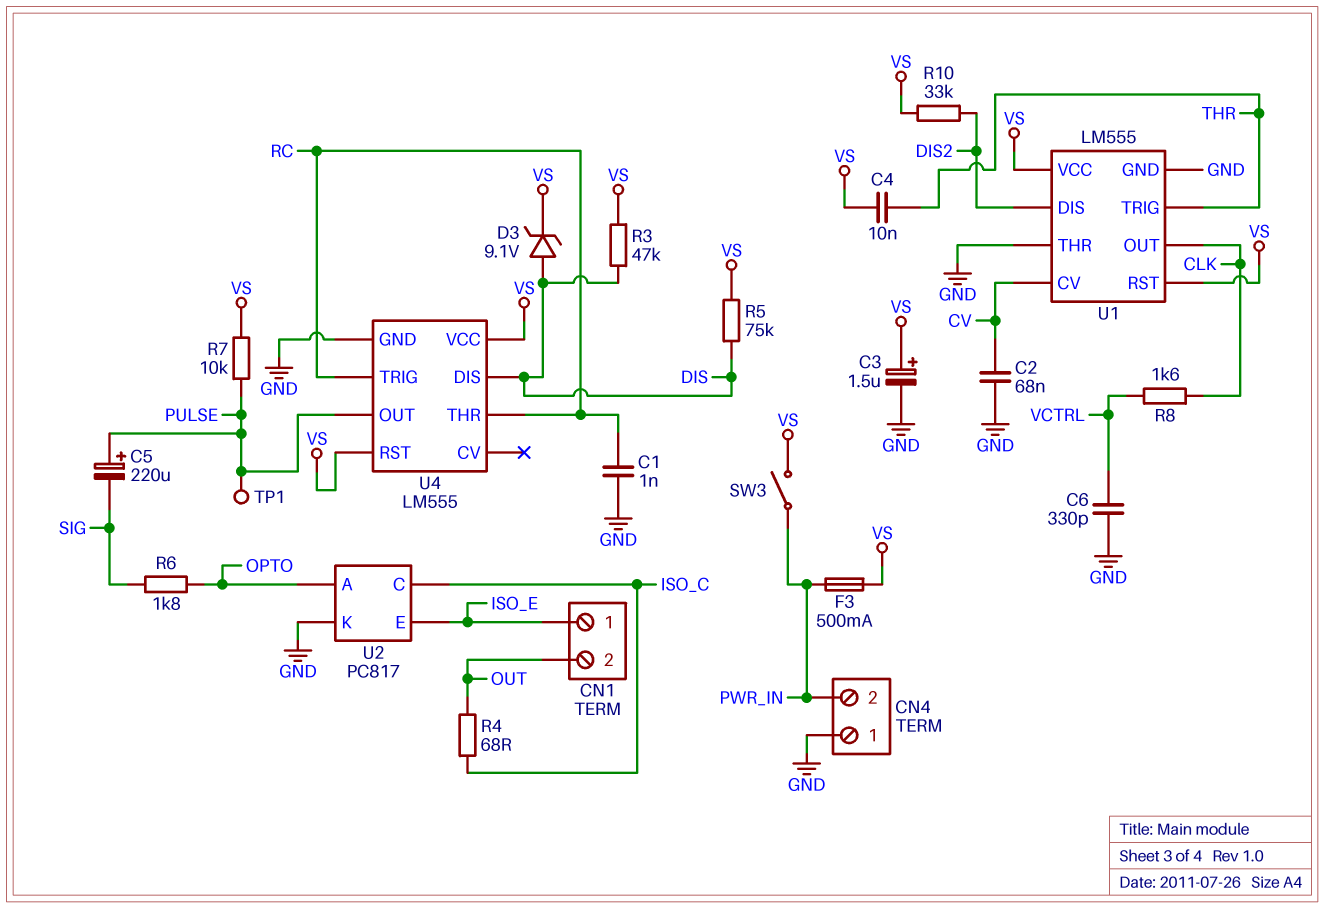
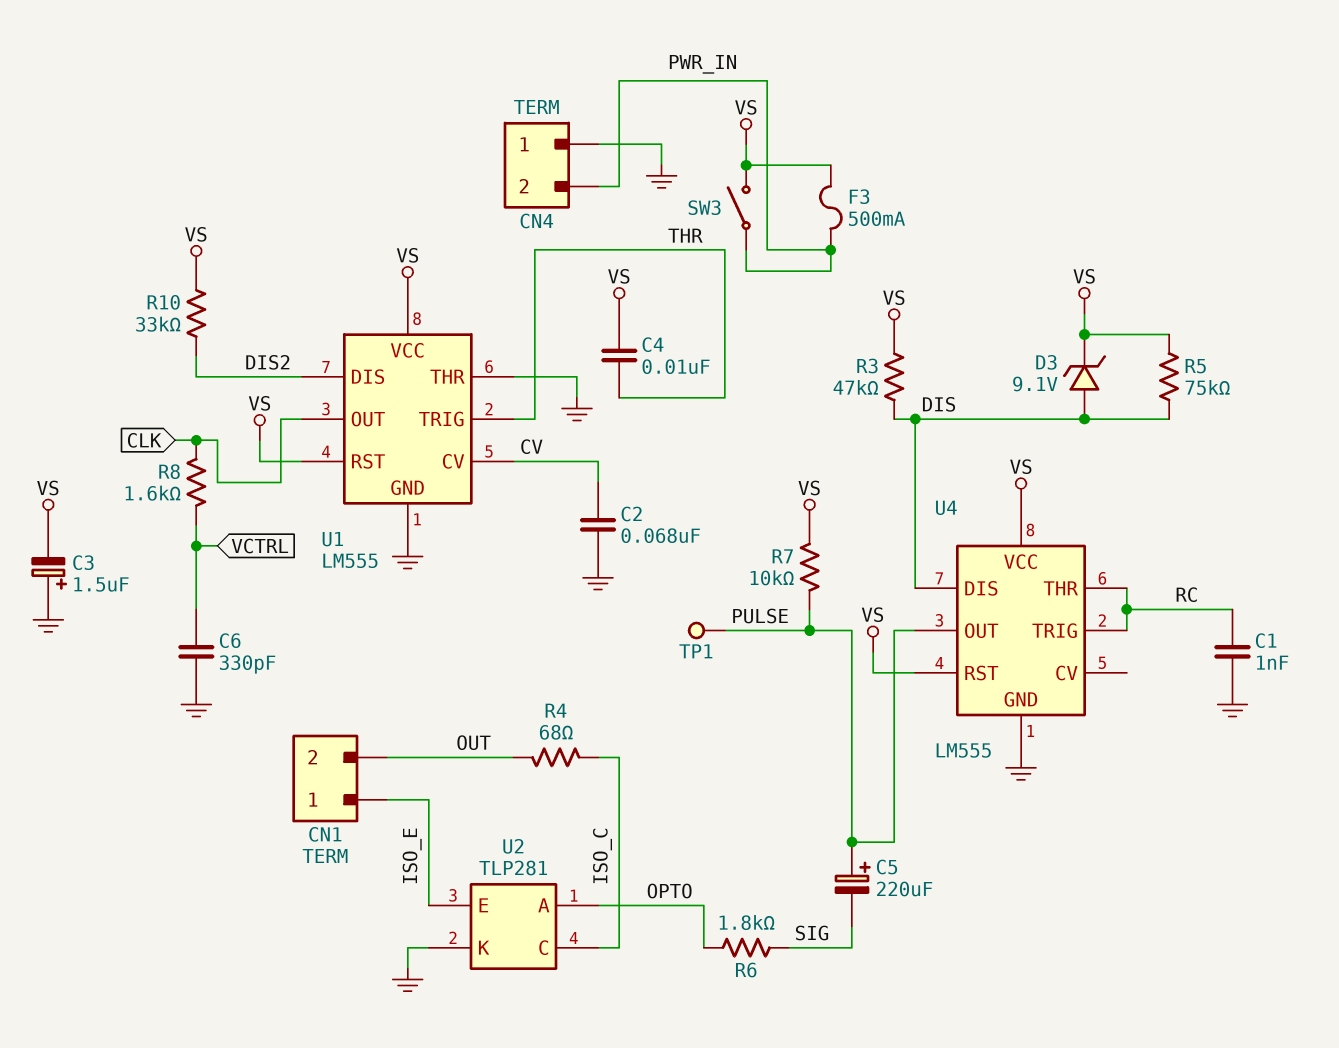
C3: 1.5uF (plus VS, minus GND) -> 1.5uF (plus GND, minus VS)
U2: PC817 -> TLP281

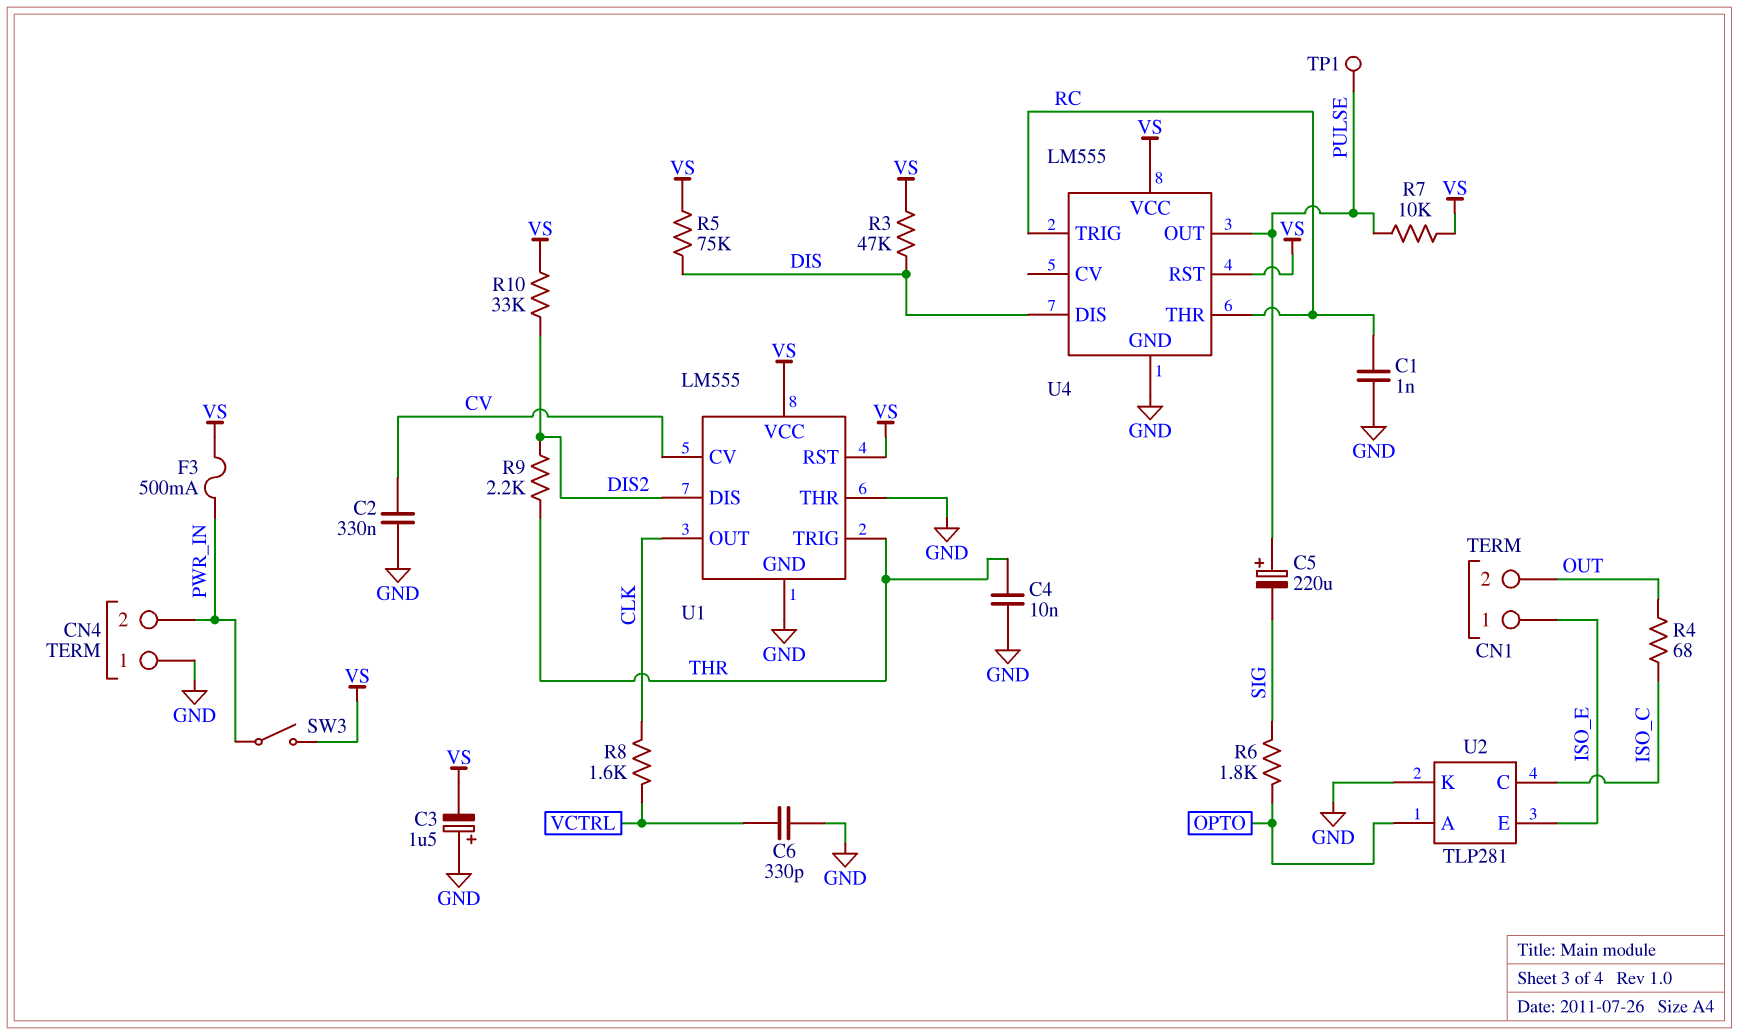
C2: 68nF (CV, GND) -> 330nF (CV, GND)
C4: 10nF (THR, VS) -> 10nF (GND, THR)
D3: zener 9.1V (A DIS, K VS) -> none
R9: none -> 2.2k (DIS2, THR)

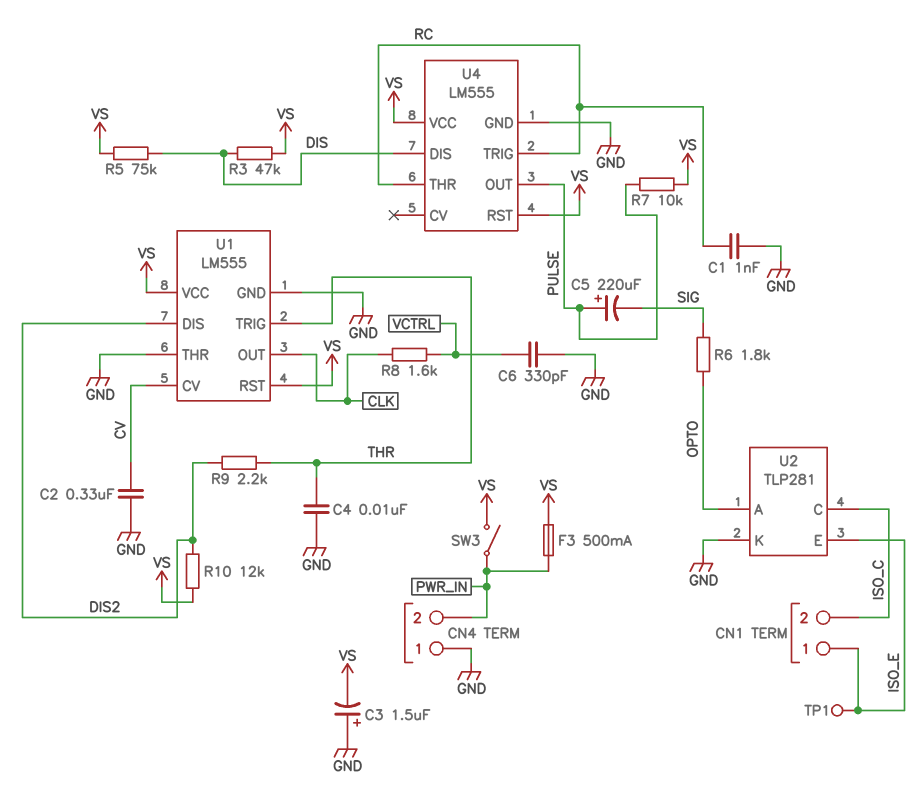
CN1 pin 2: OUT -> ISO_C
R4: 68 (ISO_C, OUT) -> none
R10: 33k (DIS2, VS) -> 12k (DIS2, VS)
TP1: test point (PULSE) -> test point (ISO_E)

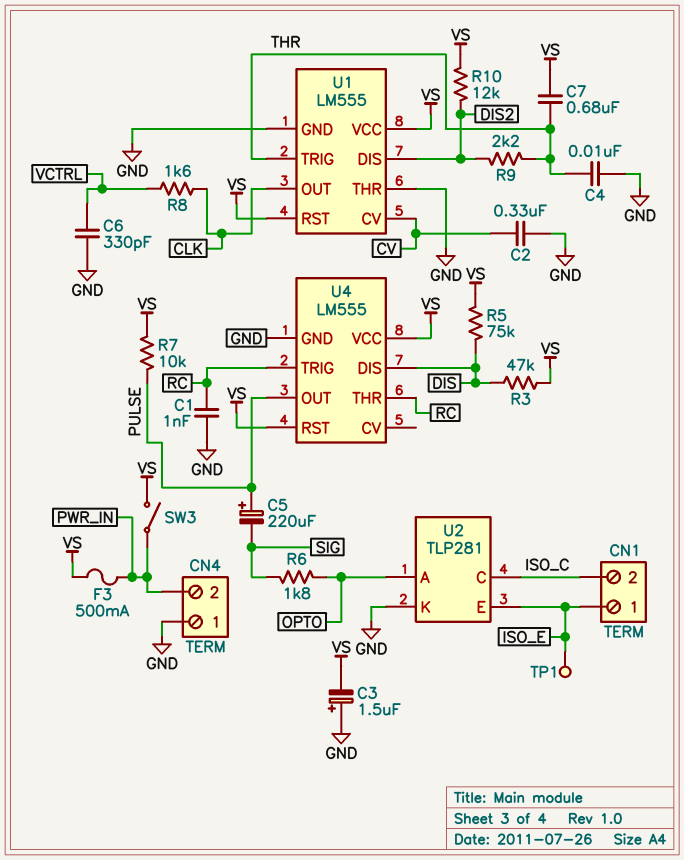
C7: none -> 680nF (THR, VS)

